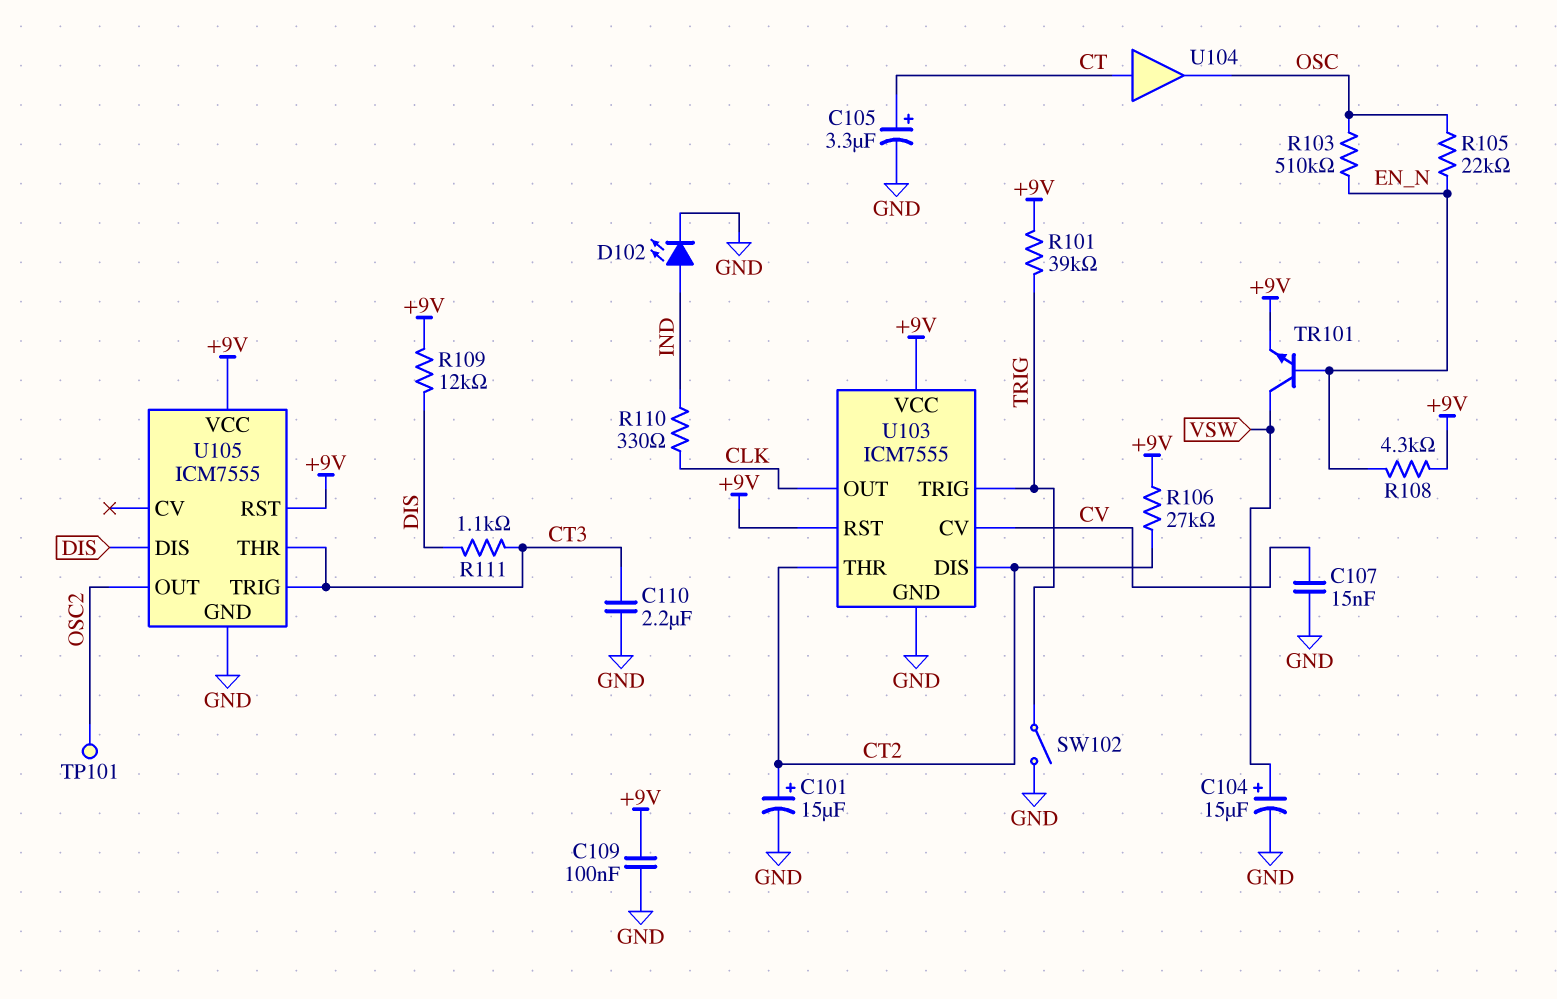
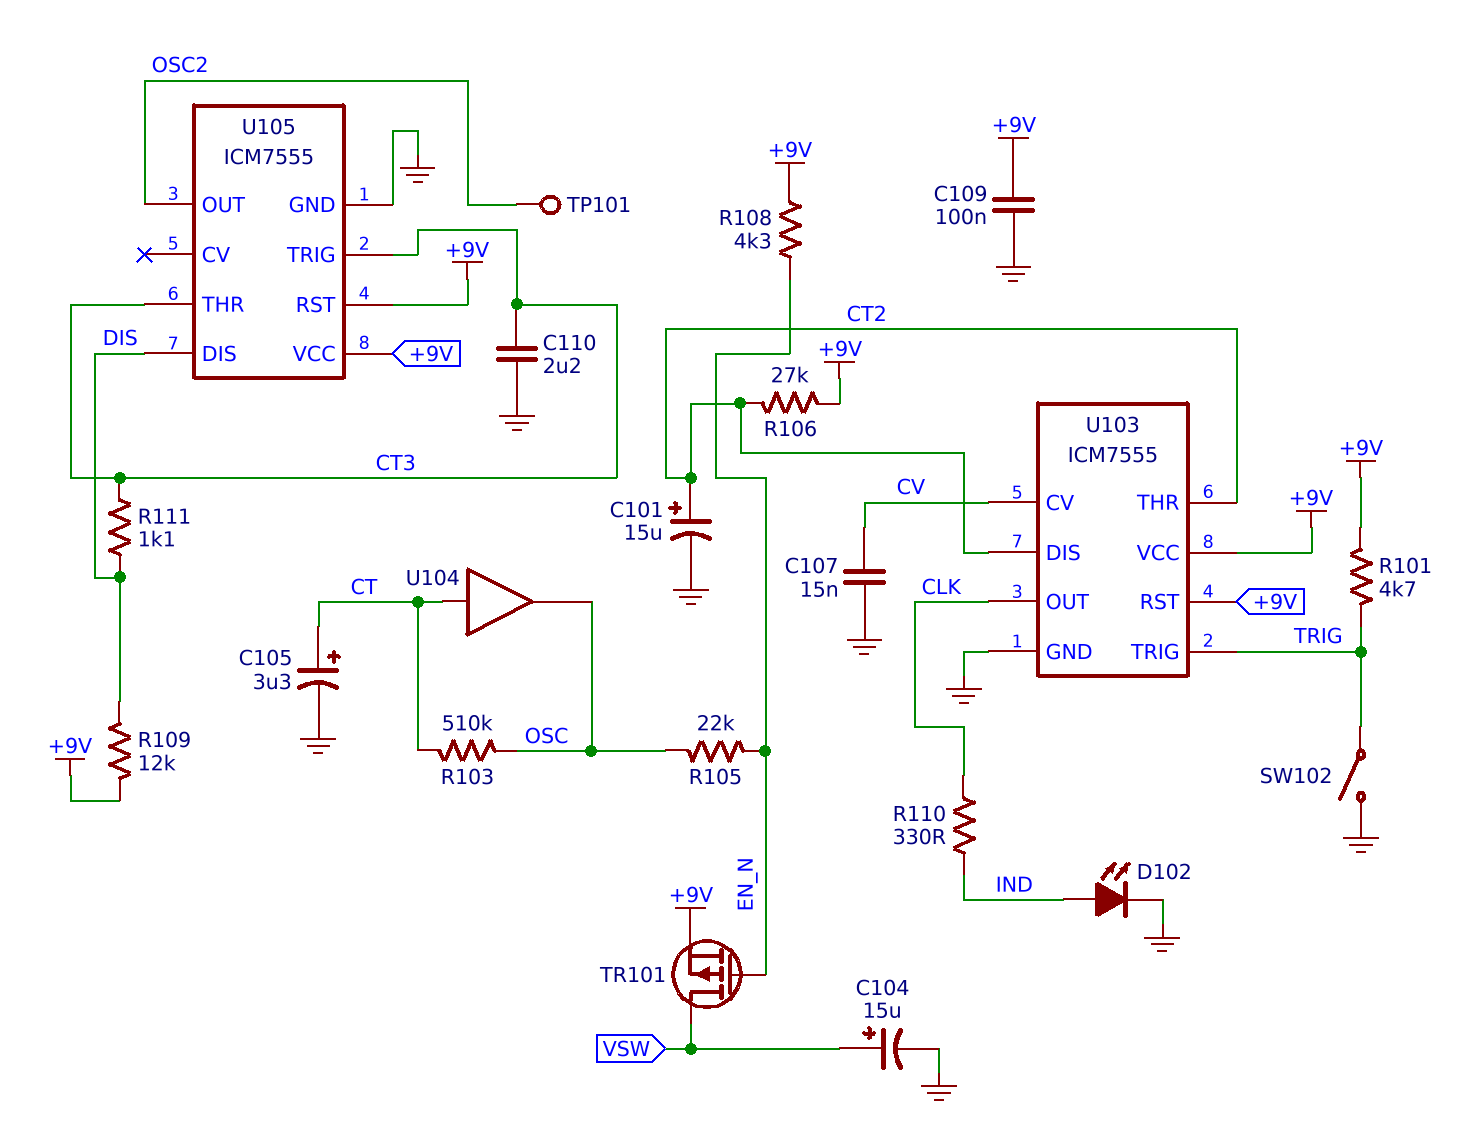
R101: 39k (+9V, TRIG) -> 4.7k (+9V, TRIG)
R103: 510k (EN_N, OSC) -> 510k (CT, OSC)
TR101: NPN (B EN_N, C VSW, E +9V) -> PMOS (G EN_N, D VSW, S +9V)

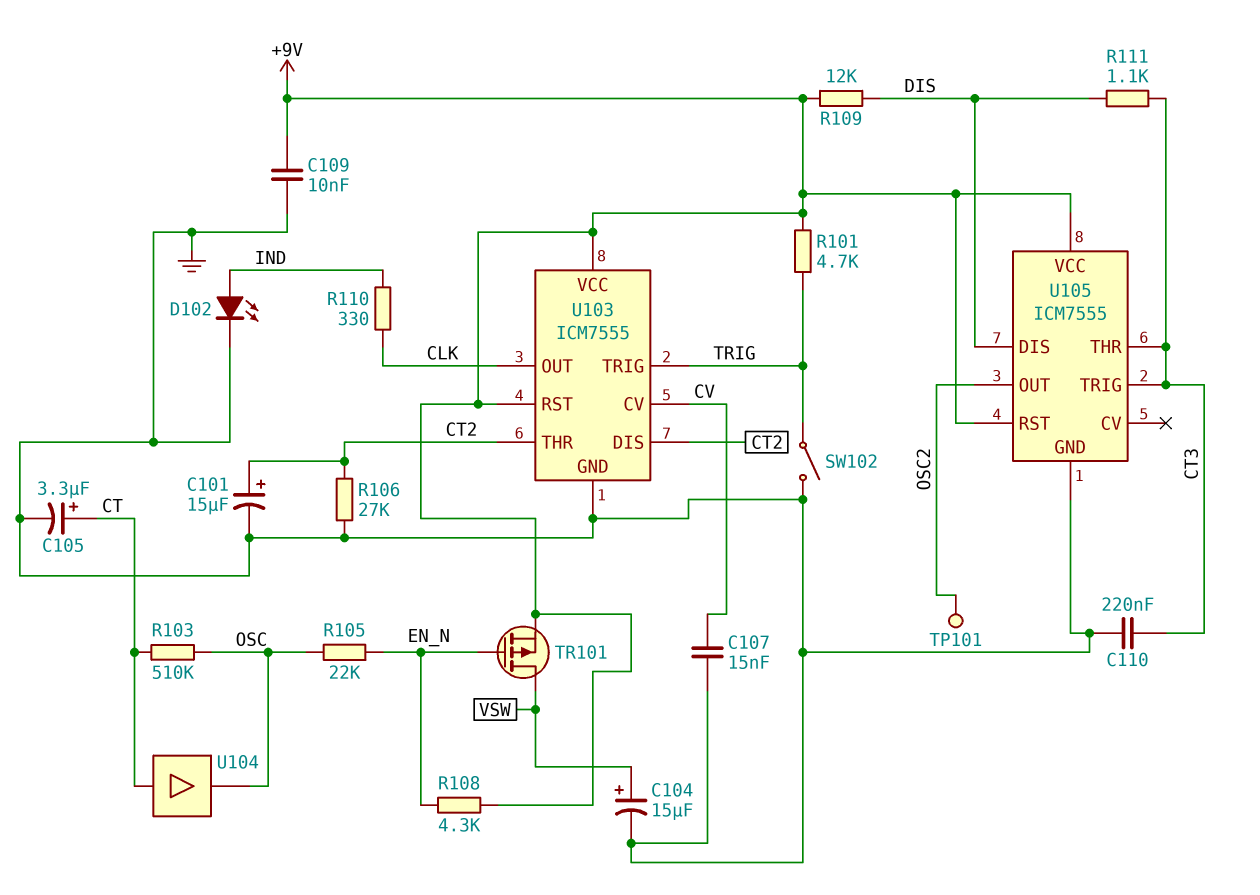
C109: 100nF (+9V, GND) -> 10nF (+9V, GND)
C110: 2.2uF (CT3, GND) -> 220nF (CT3, GND)
R106: 27k (+9V, CT2) -> 27k (CT2, GND)

